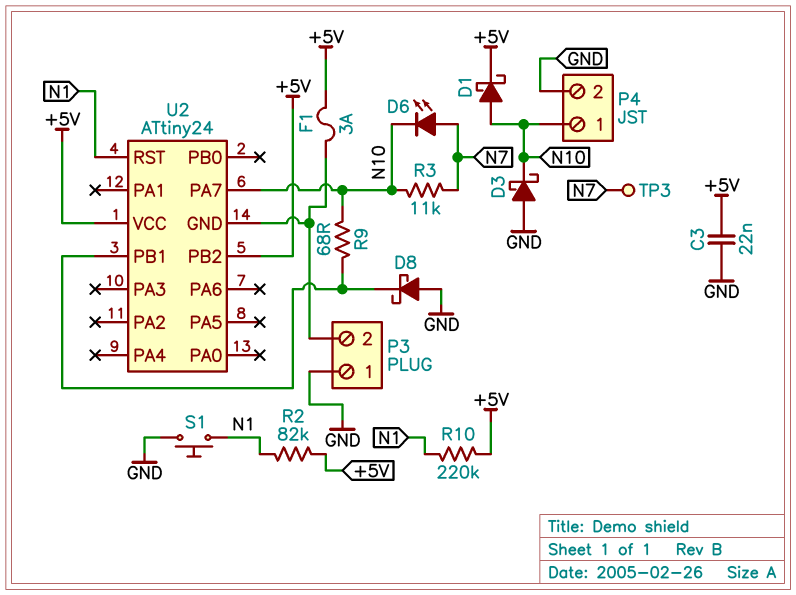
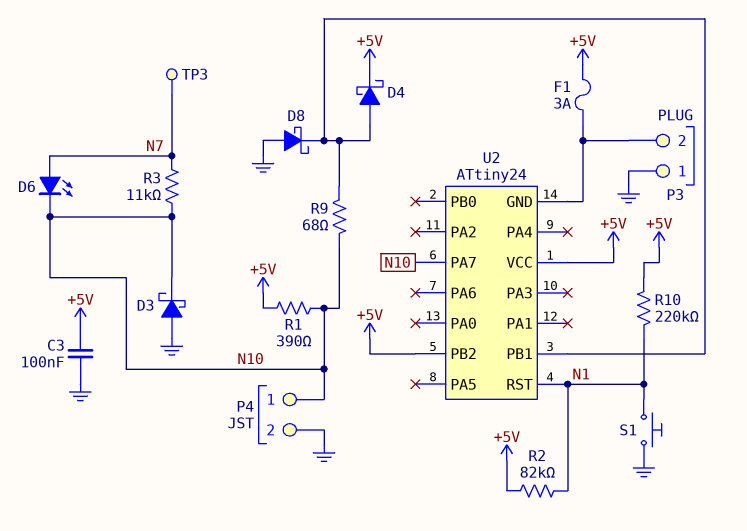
C3: 22nF (+5V, GND) -> 100nF (+5V, GND)
D1: schottky (A N10, K +5V) -> none
D4: none -> schottky (A U2/PB1, K +5V)
R1: none -> 390 (+5V, N10)

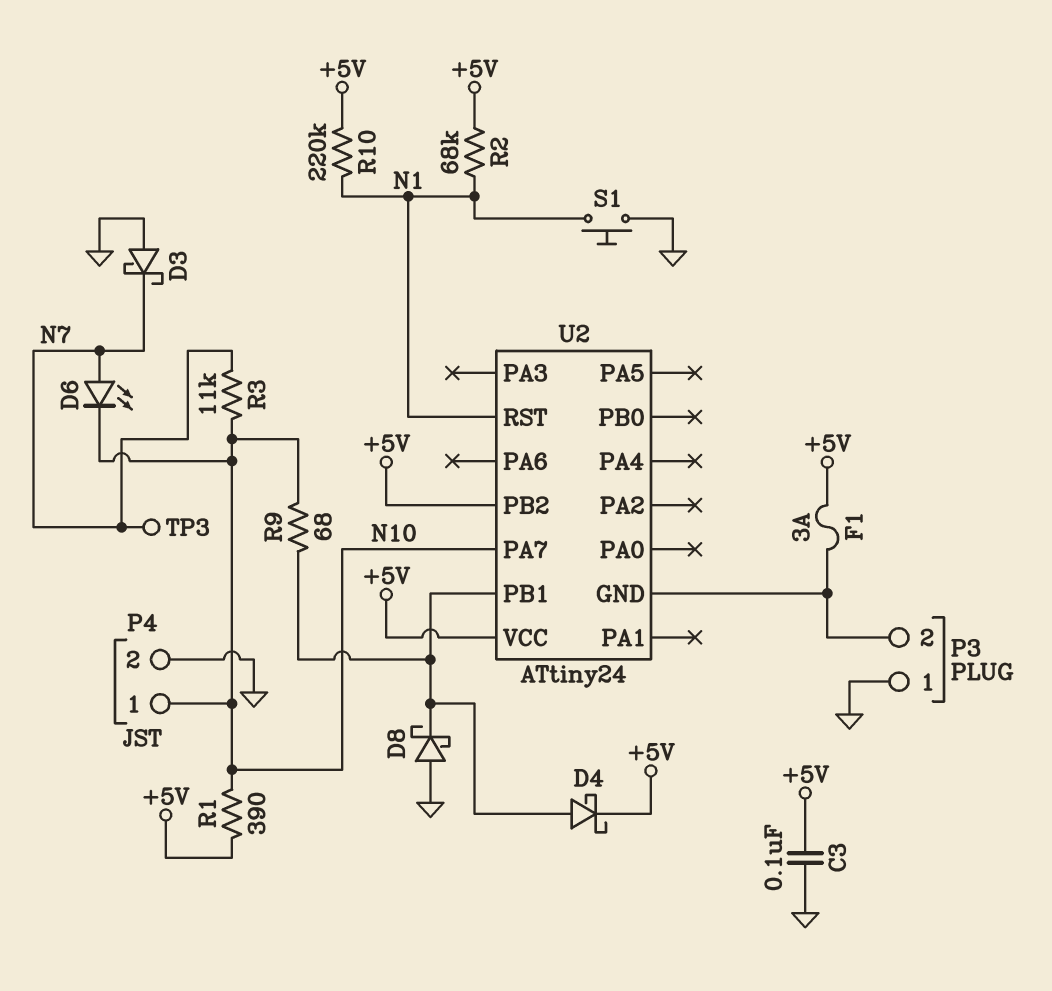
D3: schottky (A GND, K N10) -> schottky (A GND, K N7)
R2: 82k (+5V, N1) -> 68k (+5V, N1)

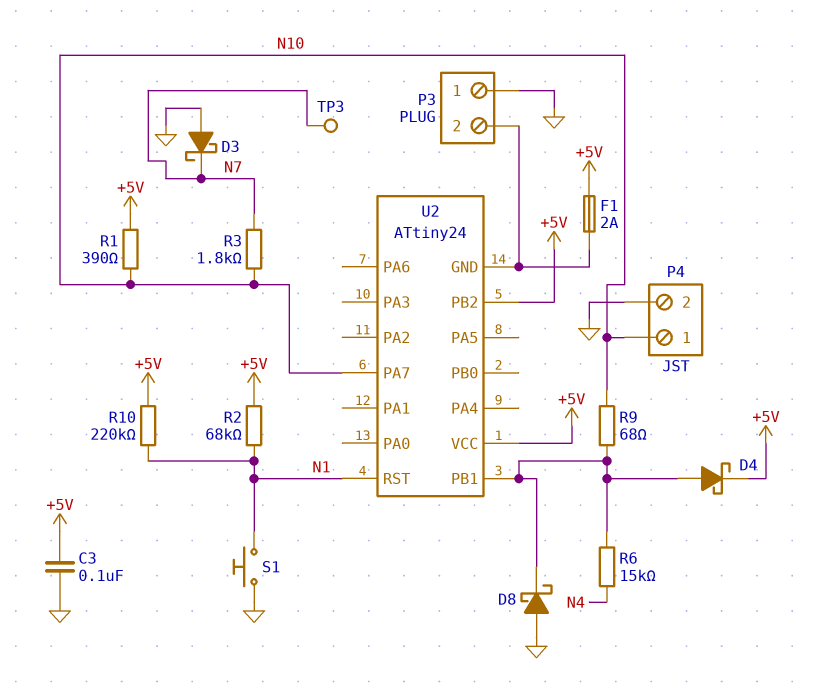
D6: LED (A N7, K N10) -> none
F1: 3A (+5V, P3/2) -> 2A (+5V, P3/2)
R3: 11k (N7, N10) -> 1.8k (N7, N10)
R6: none -> 15k (N4, U2/PB1)

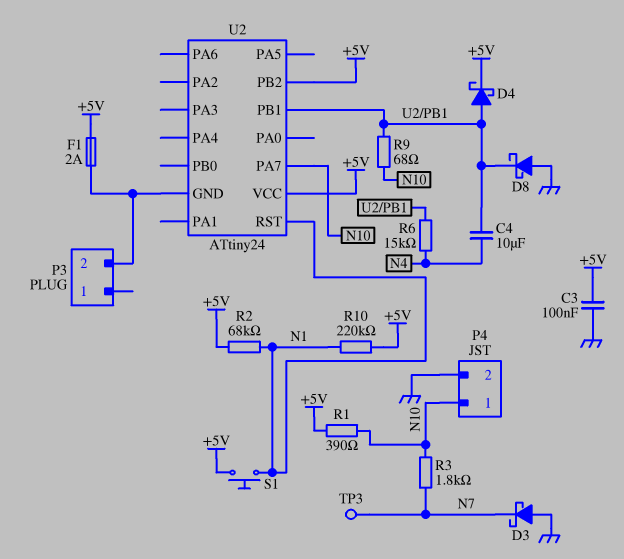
C4: none -> 10uF (N4, U2/PB1)
P3 pin 1: GND -> none
S1: button (GND, N1) -> button (+5V, N1)

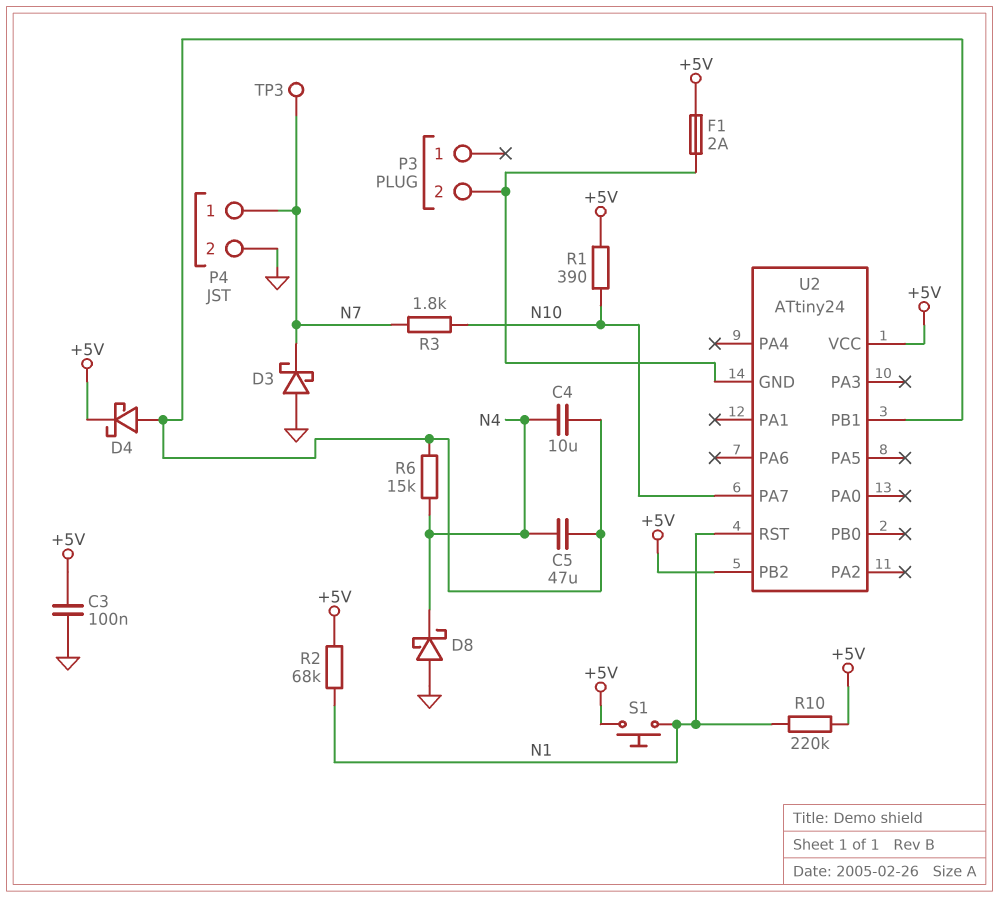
C5: none -> 47uF (N4, U2/PB1)
D8: schottky (A GND, K U2/PB1) -> schottky (A GND, K N4)
P4 pin 1: N10 -> N7
R9: 68 (N10, U2/PB1) -> none

